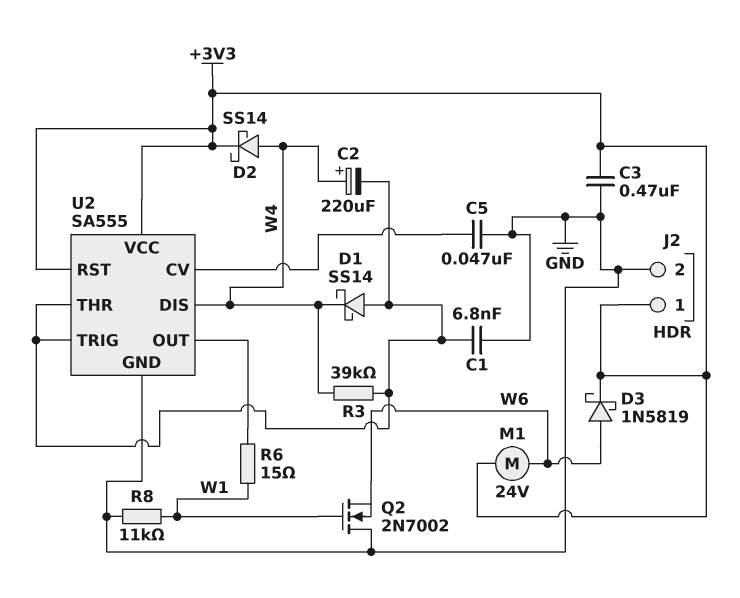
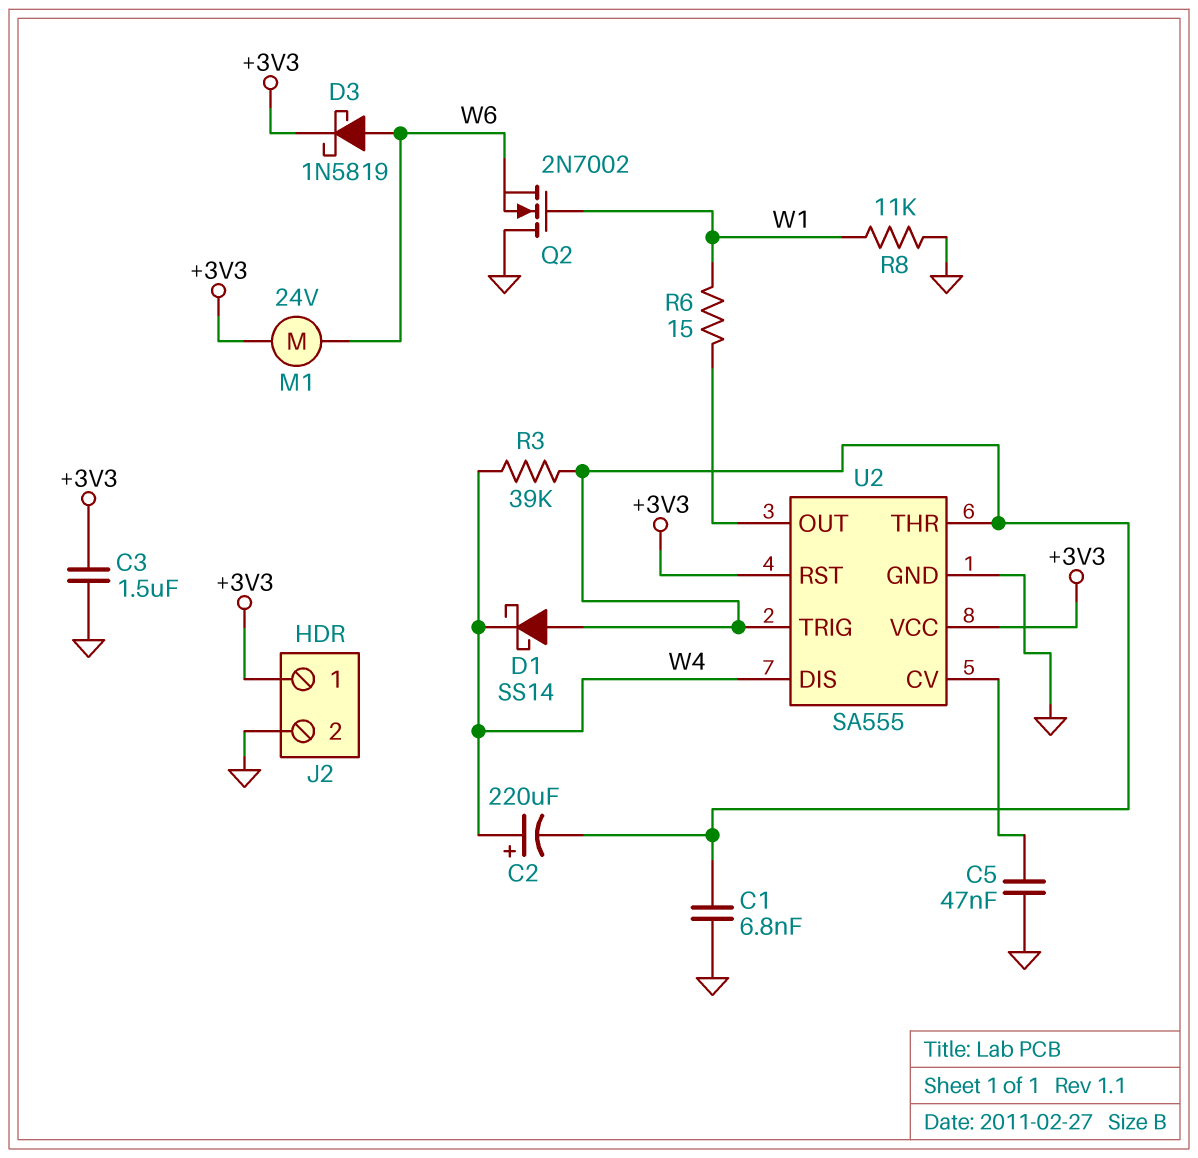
C3: 470nF (+3V3, GND) -> 1.5uF (+3V3, GND)
D2: schottky SS14 (A W4, K +3V3) -> none

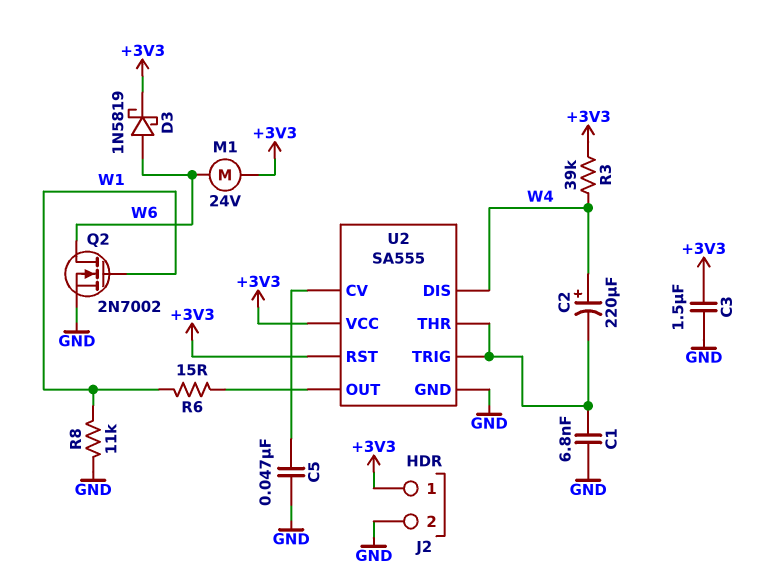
D1: schottky SS14 (A U2/THR, K W4) -> none
Q2: NMOS 2N7002 (G W1, D GND, S W6) -> NMOS 2N7002 (G W1, D W6, S GND)
R3: 39k (U2/THR, W4) -> 39k (+3V3, W4)

